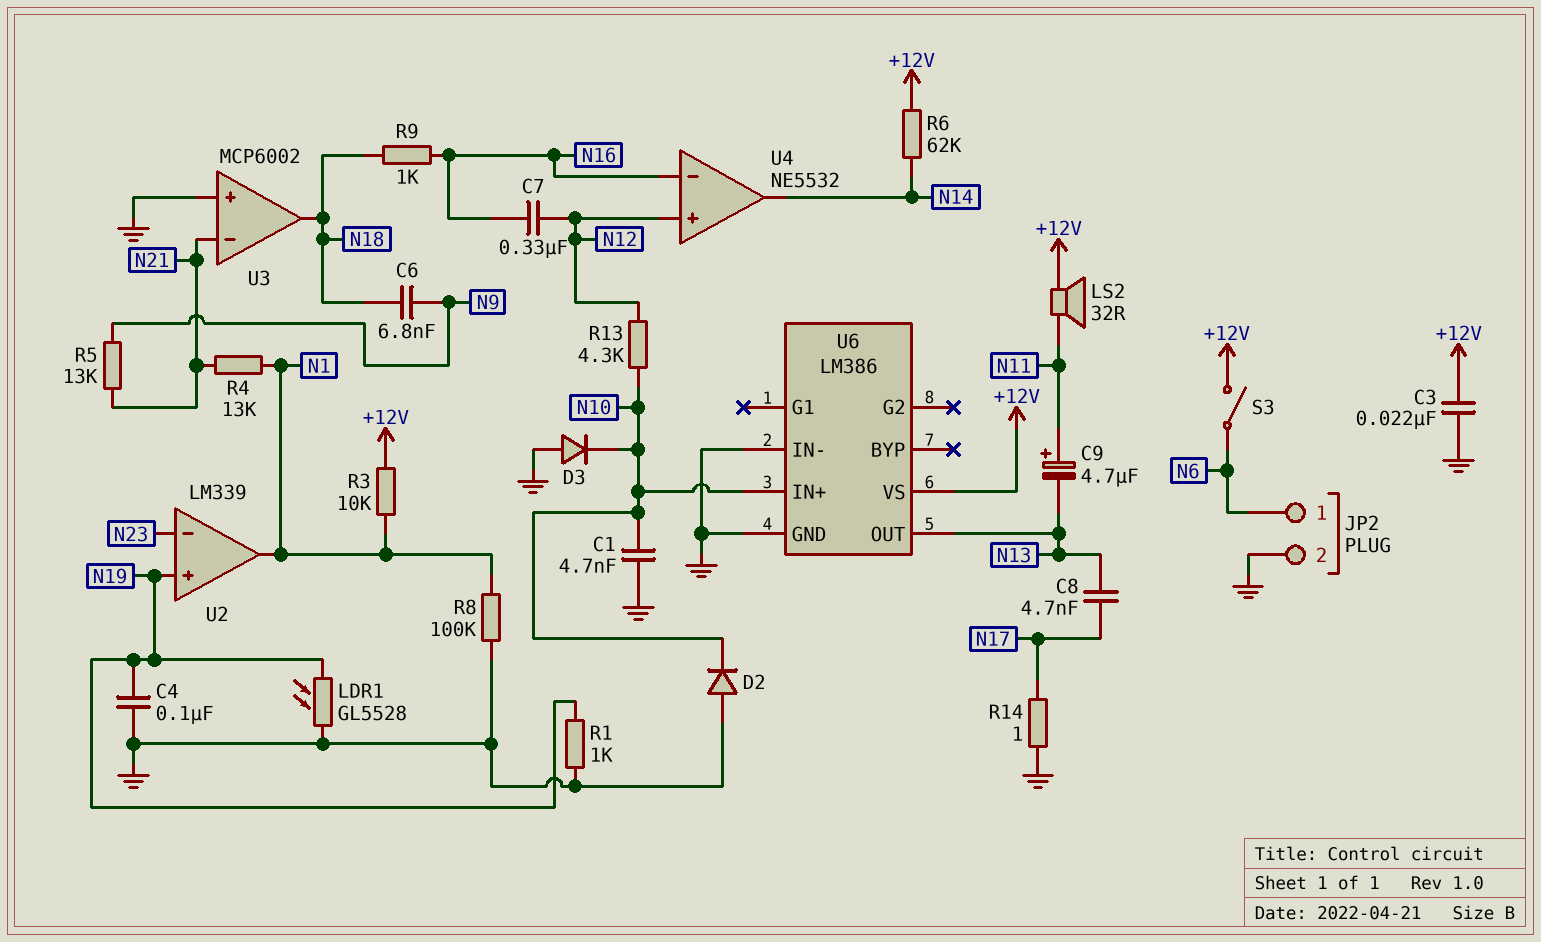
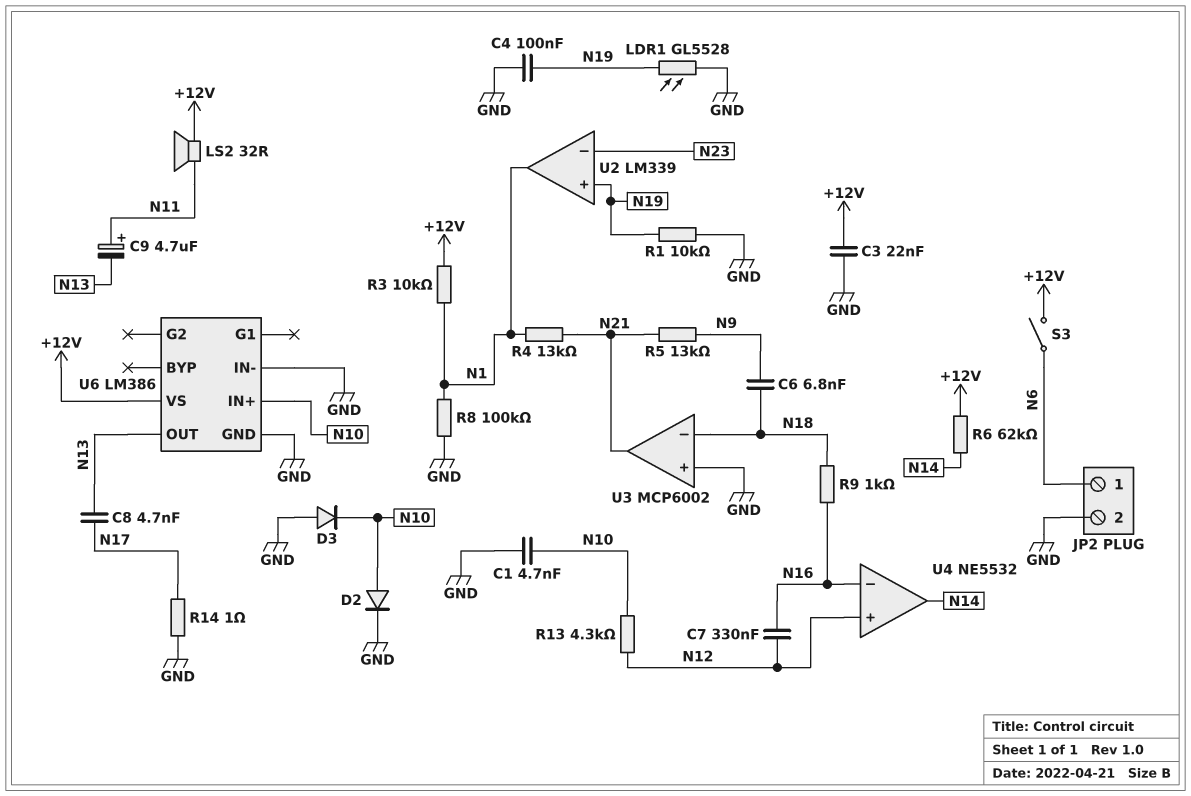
D2: diode (A GND, K N10) -> diode (A N10, K GND)
R1: 1k (GND, N19) -> 10k (GND, N19)
U3 pin in-: N21 -> N18
U3 pin out: N18 -> N21

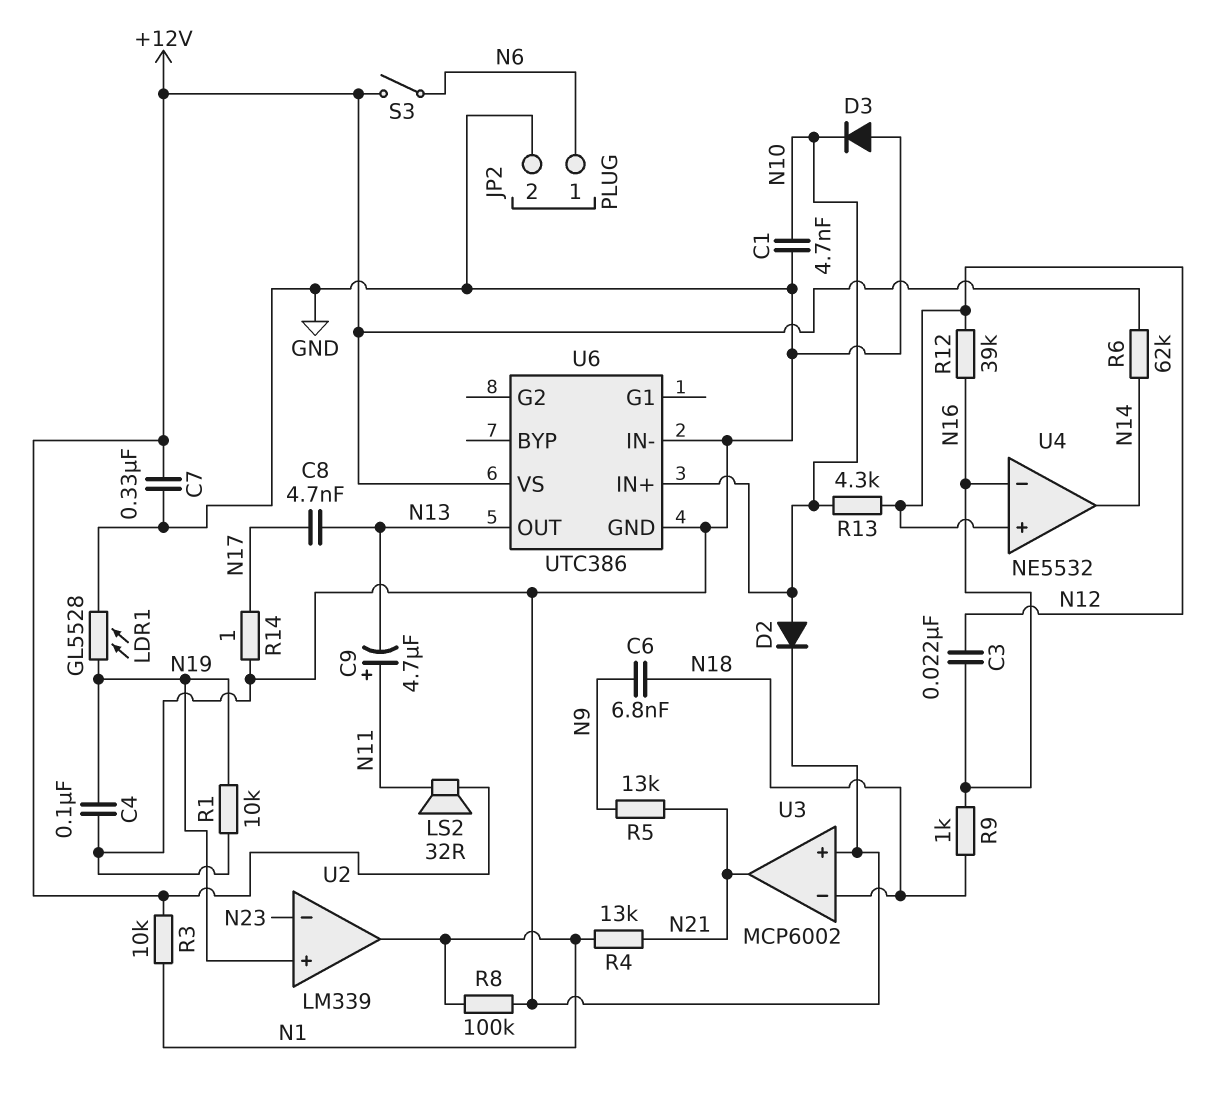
C3: 22nF (+12V, GND) -> 22nF (N12, N16)
C7: 330nF (N12, N16) -> 330nF (+12V, GND)
R12: none -> 39k (N12, N16)
U6: LM386 -> UTC386

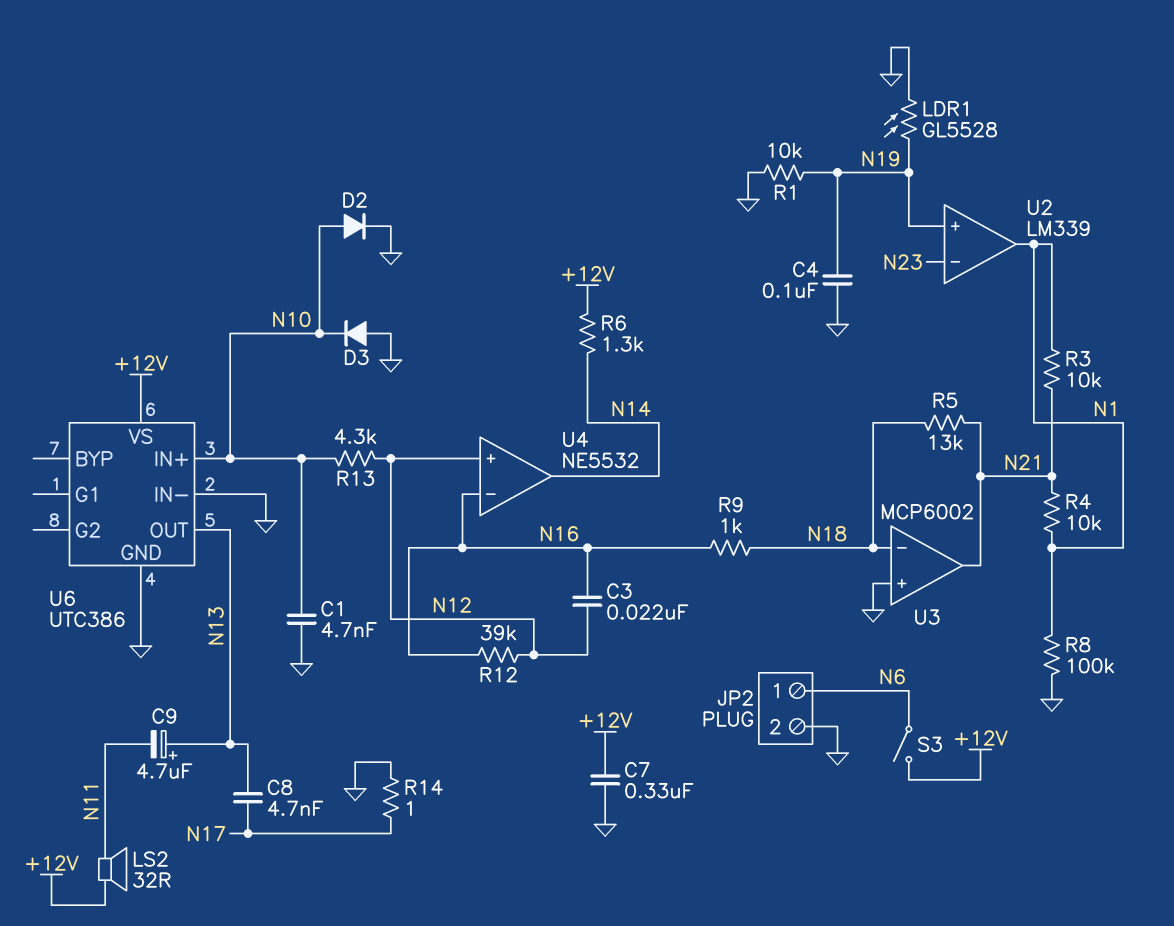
C6: 6.8nF (N9, N18) -> none
C9: 4.7uF (plus N11, minus N13) -> 4.7uF (plus N13, minus N11)
R3: 10k (+12V, N1) -> 10k (N1, N21)
R4: 13k (N1, N21) -> 10k (N1, N21)
R5: 13k (N9, N21) -> 13k (N18, N21)
R6: 62k (+12V, N14) -> 1.3k (+12V, N14)

